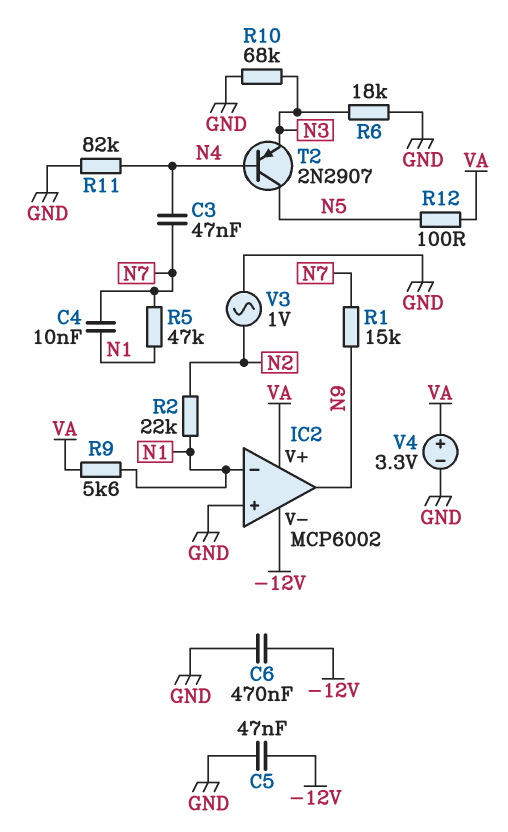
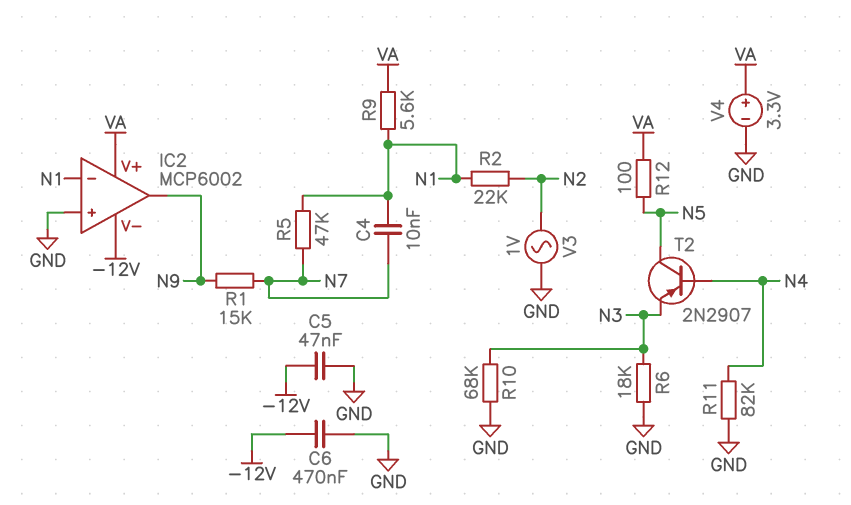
C3: 47nF (N4, N7) -> none

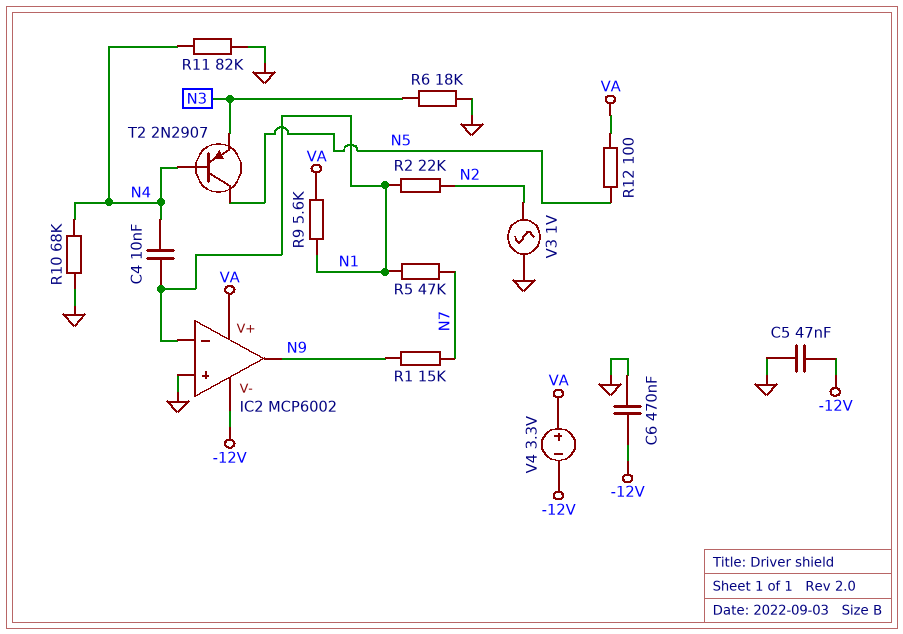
C4: 10nF (N1, N7) -> 10nF (N1, N4)
R10: 68k (GND, N3) -> 68k (GND, N4)
V4: 3.3V (plus VA, minus GND) -> 3.3V (plus VA, minus -12V)

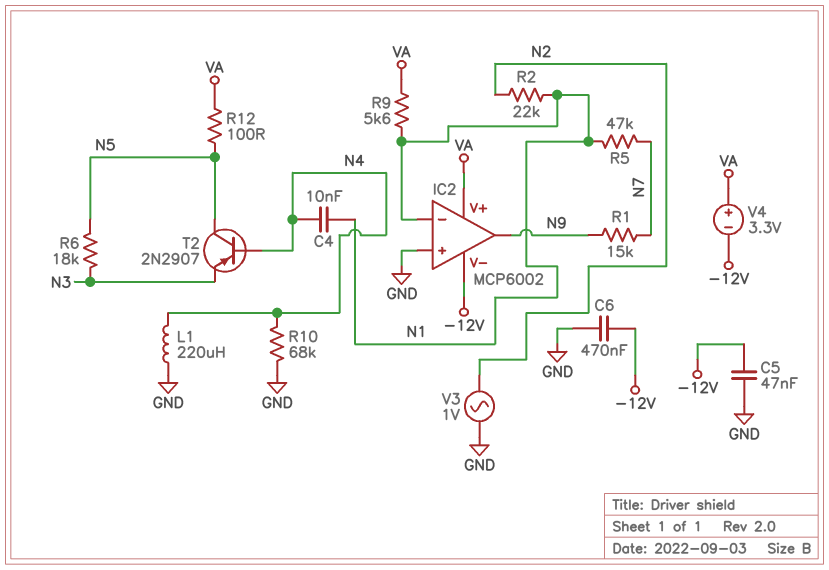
L1: none -> 220uH (GND, N4)
R6: 18k (GND, N3) -> 18k (N3, N5)
R11: 82k (GND, N4) -> none

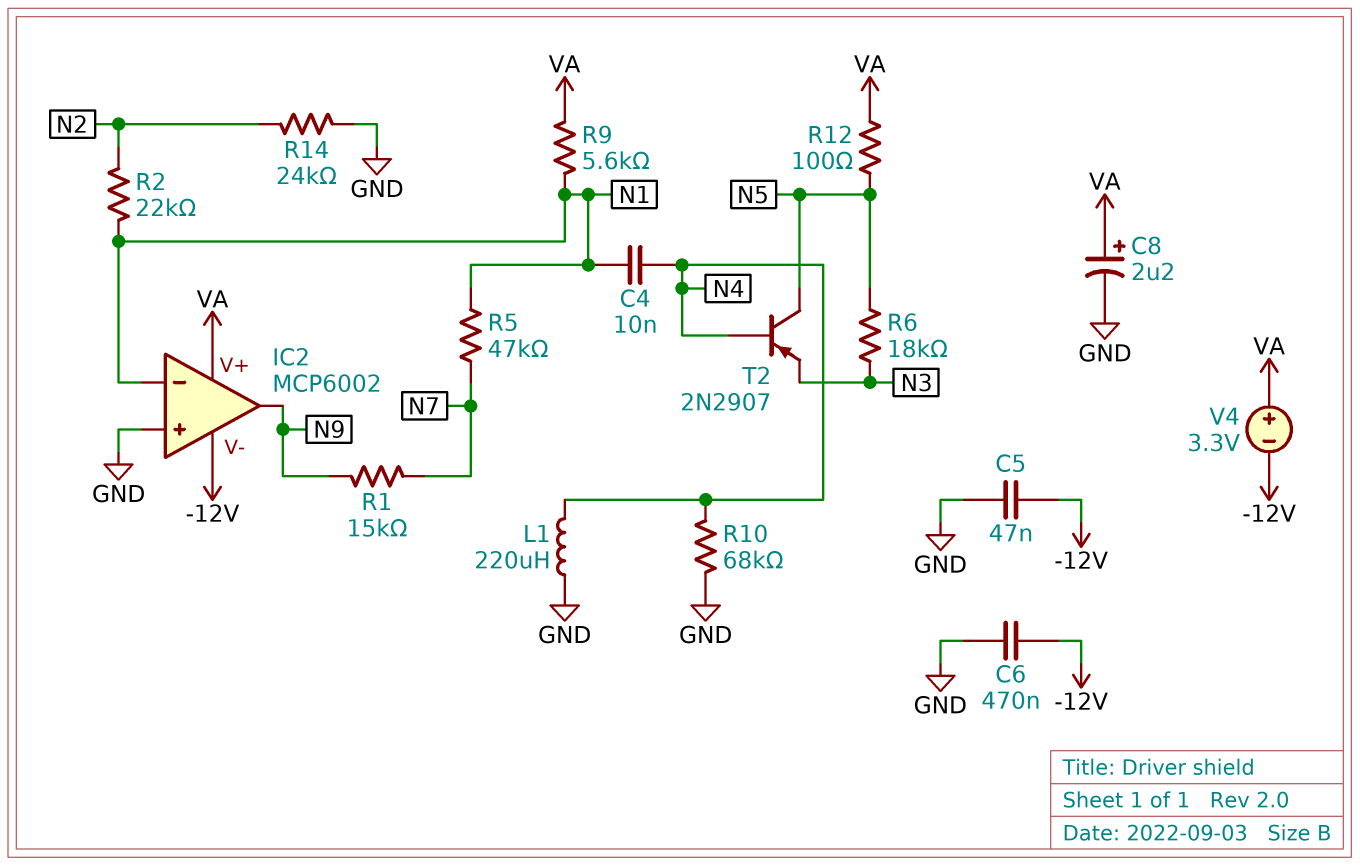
C8: none -> 2.2uF (plus VA, minus GND)
R14: none -> 24k (GND, N2)
V3: AC 1V (GND, N2) -> none

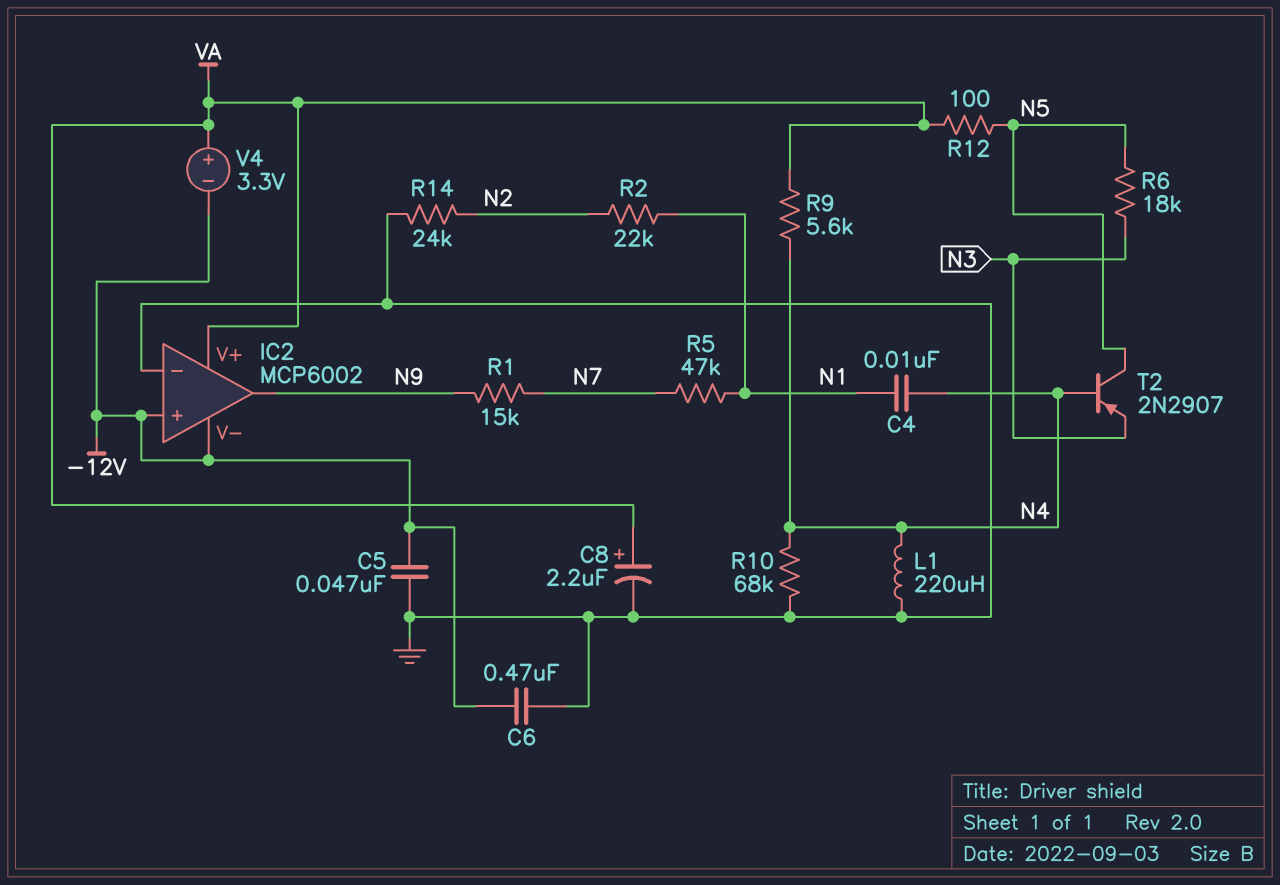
IC2 pin in+: GND -> -12V
IC2 pin in-: N1 -> GND
R9: 5.6k (N1, VA) -> 5.6k (N4, VA)

